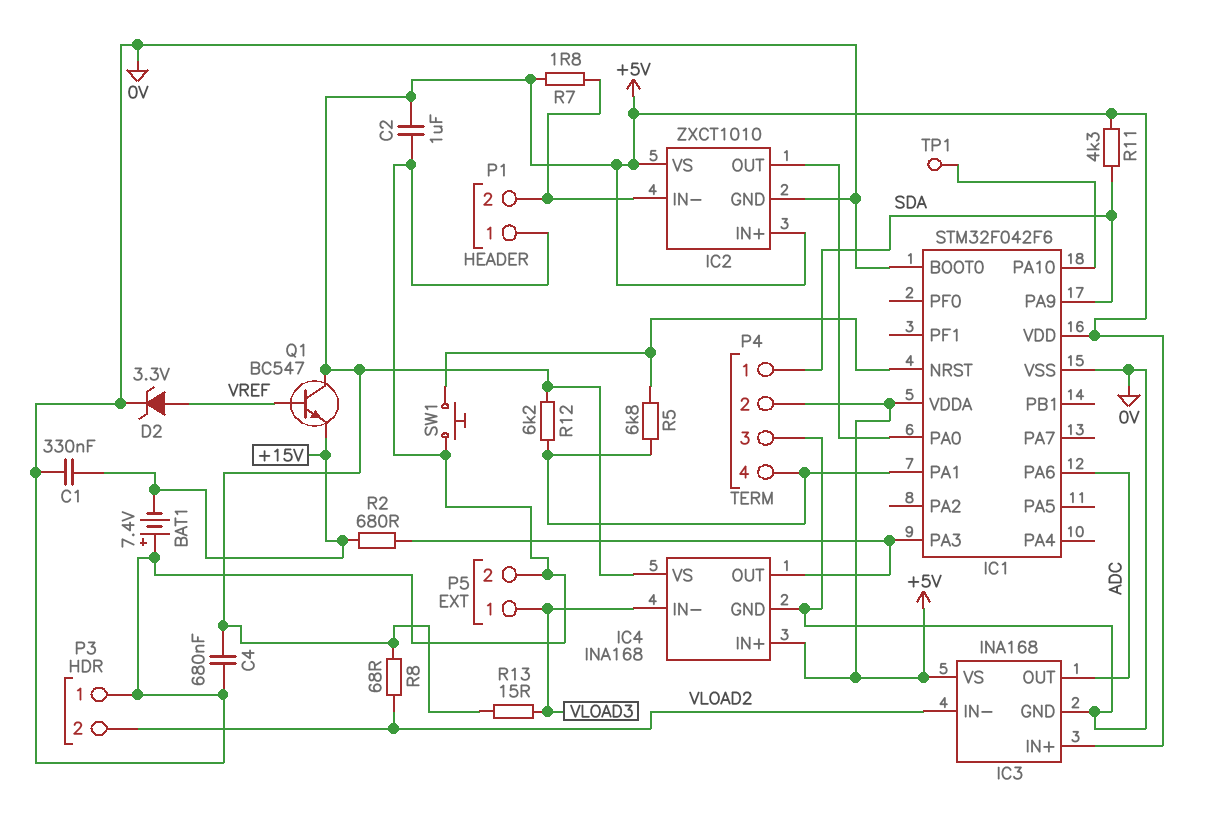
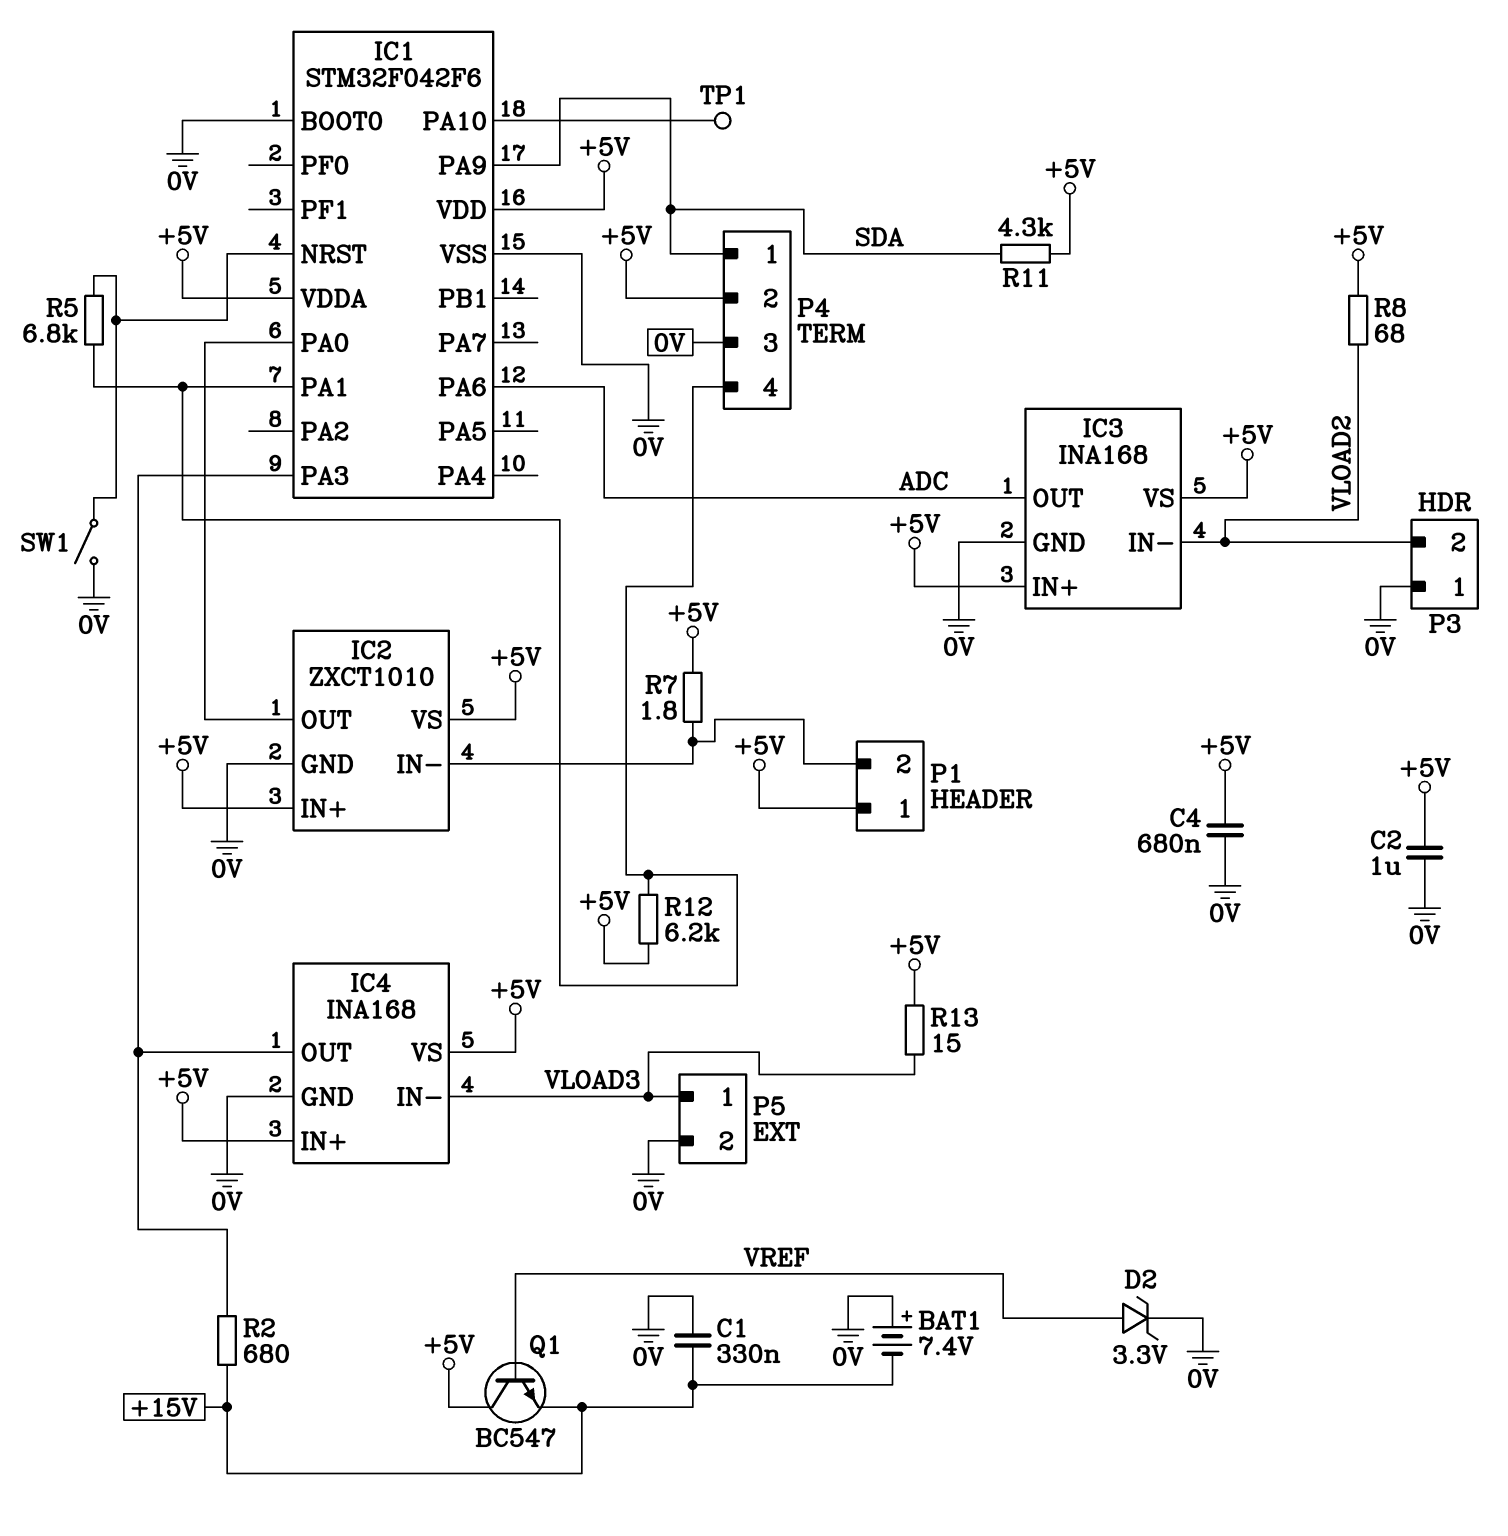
P1 pin 1: 0V -> +5V
SW1: button (0V, IC1/NRST) -> switch (0V, IC1/NRST)

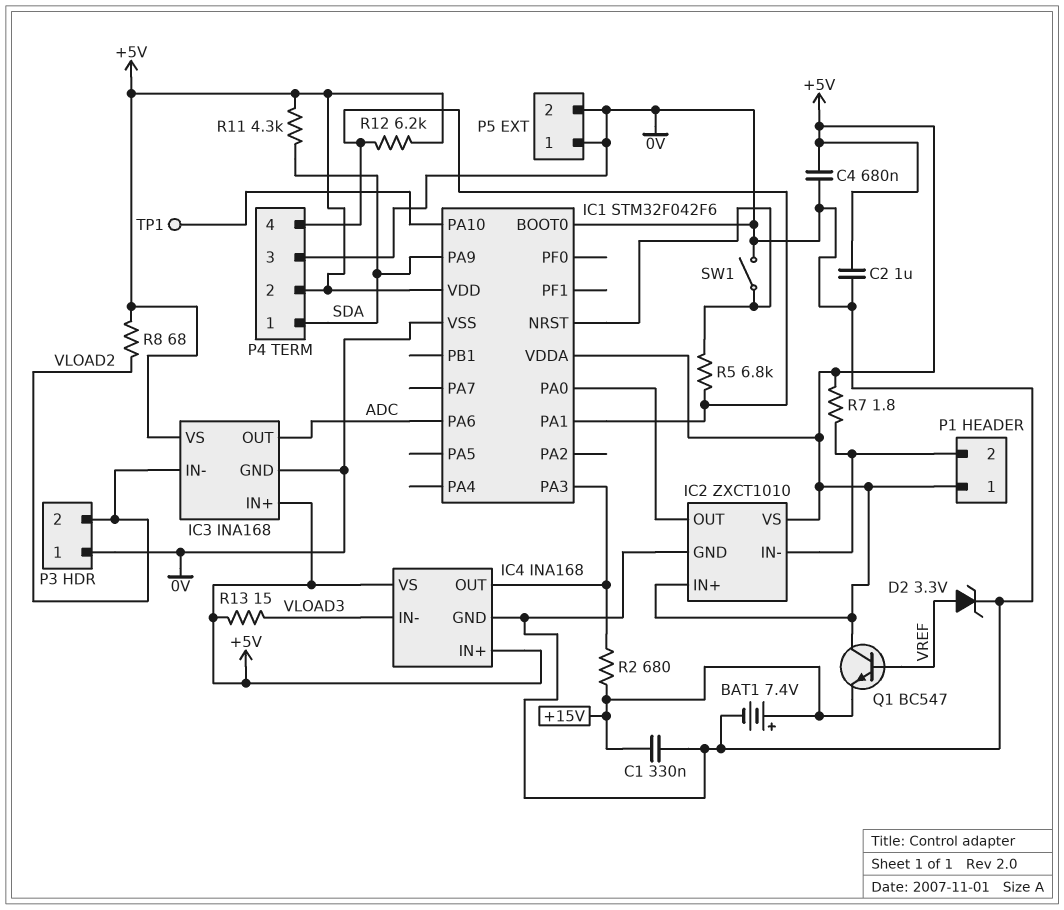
BAT1: 7.4V (plus 0V, minus +15V) -> 7.4V (plus +15V, minus 0V)
P5 pin 1: VLOAD3 -> 0V

